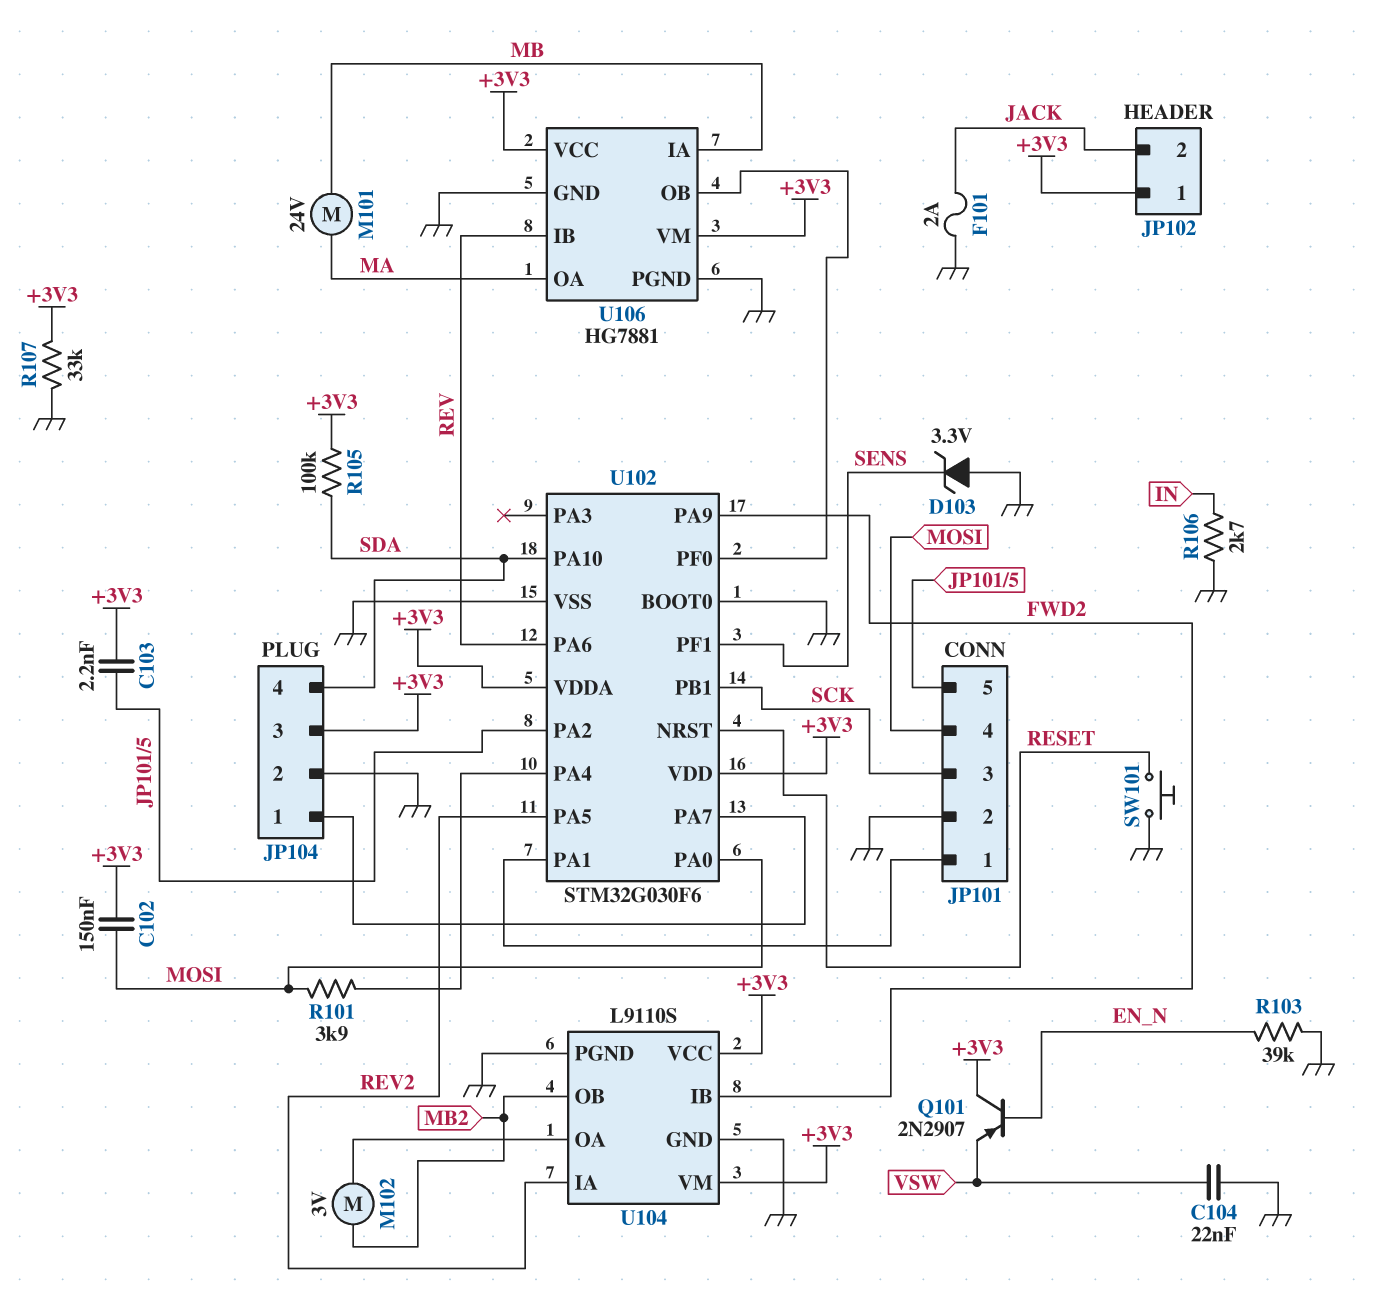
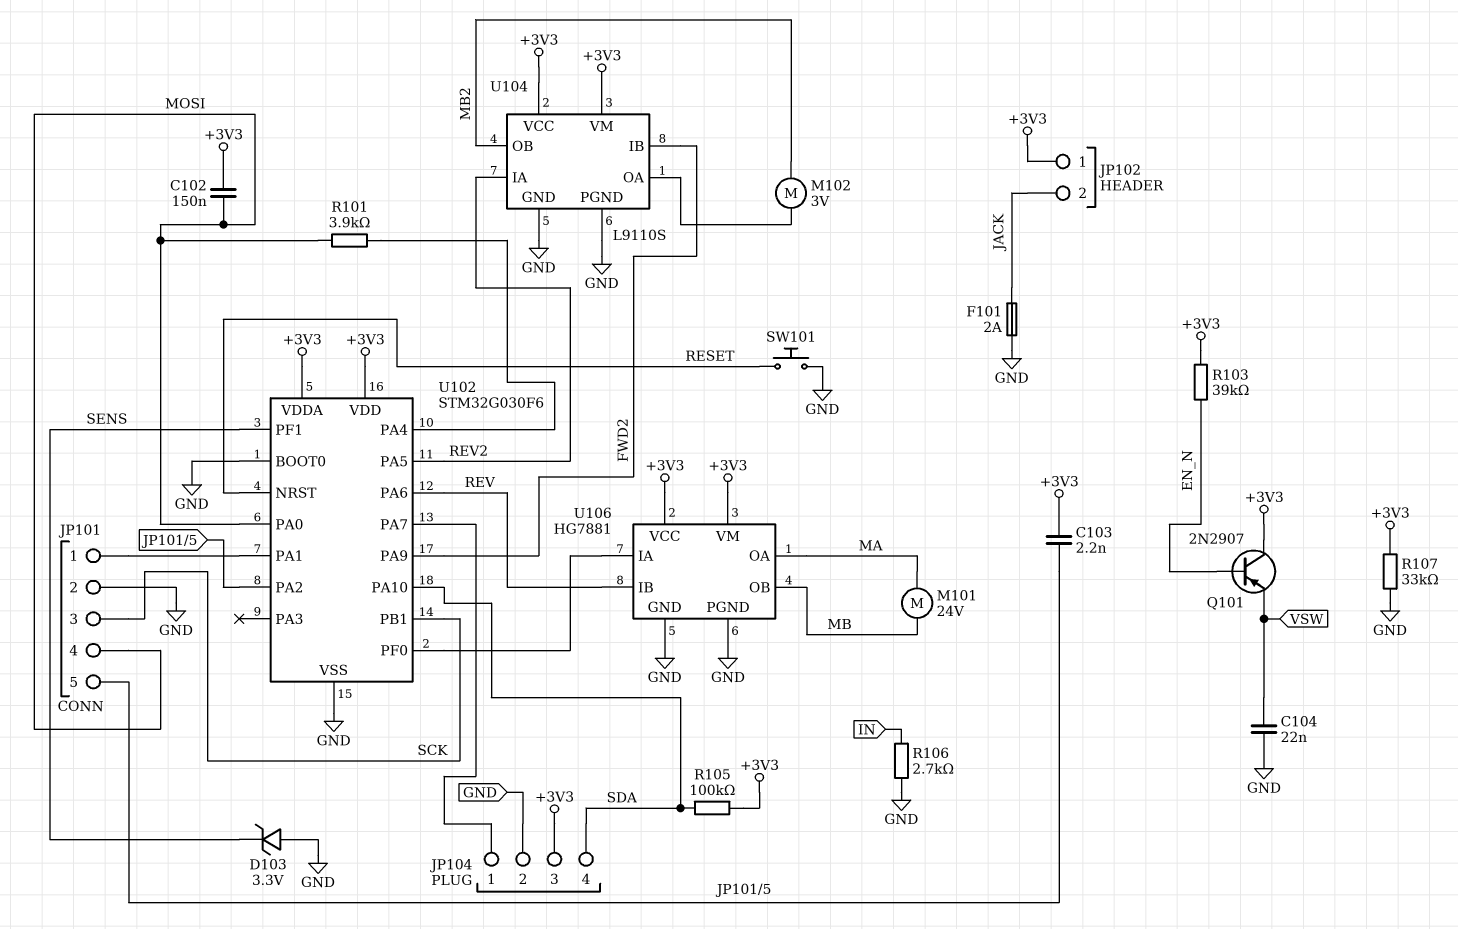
R103: 39k (EN_N, GND) -> 39k (+3V3, EN_N)
U106 pin IA: MB -> U102/PF0
U106 pin OB: U102/PF0 -> MB

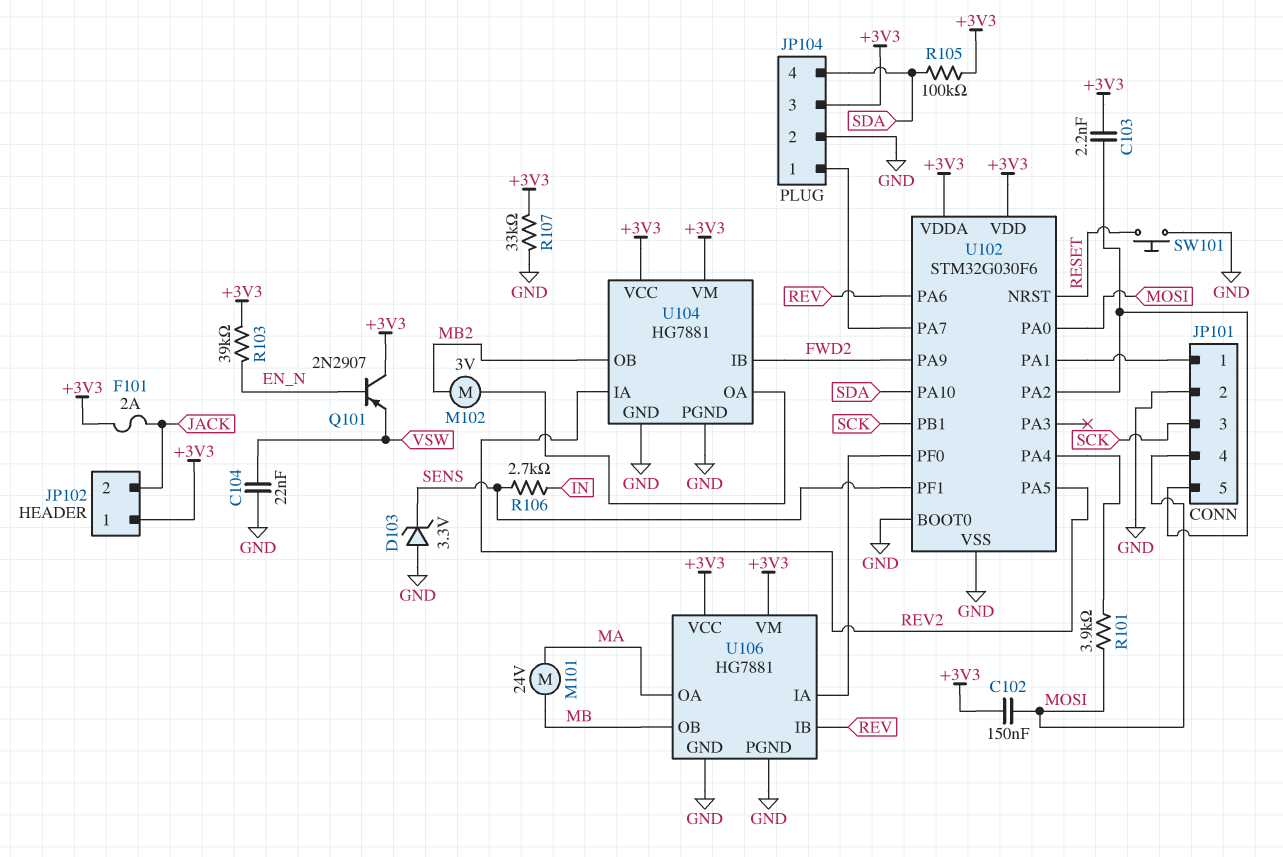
F101: 2A (GND, JACK) -> 2A (+3V3, JACK)
R106: 2.7k (GND, IN) -> 2.7k (IN, SENS)
U104: L9110S -> HG7881

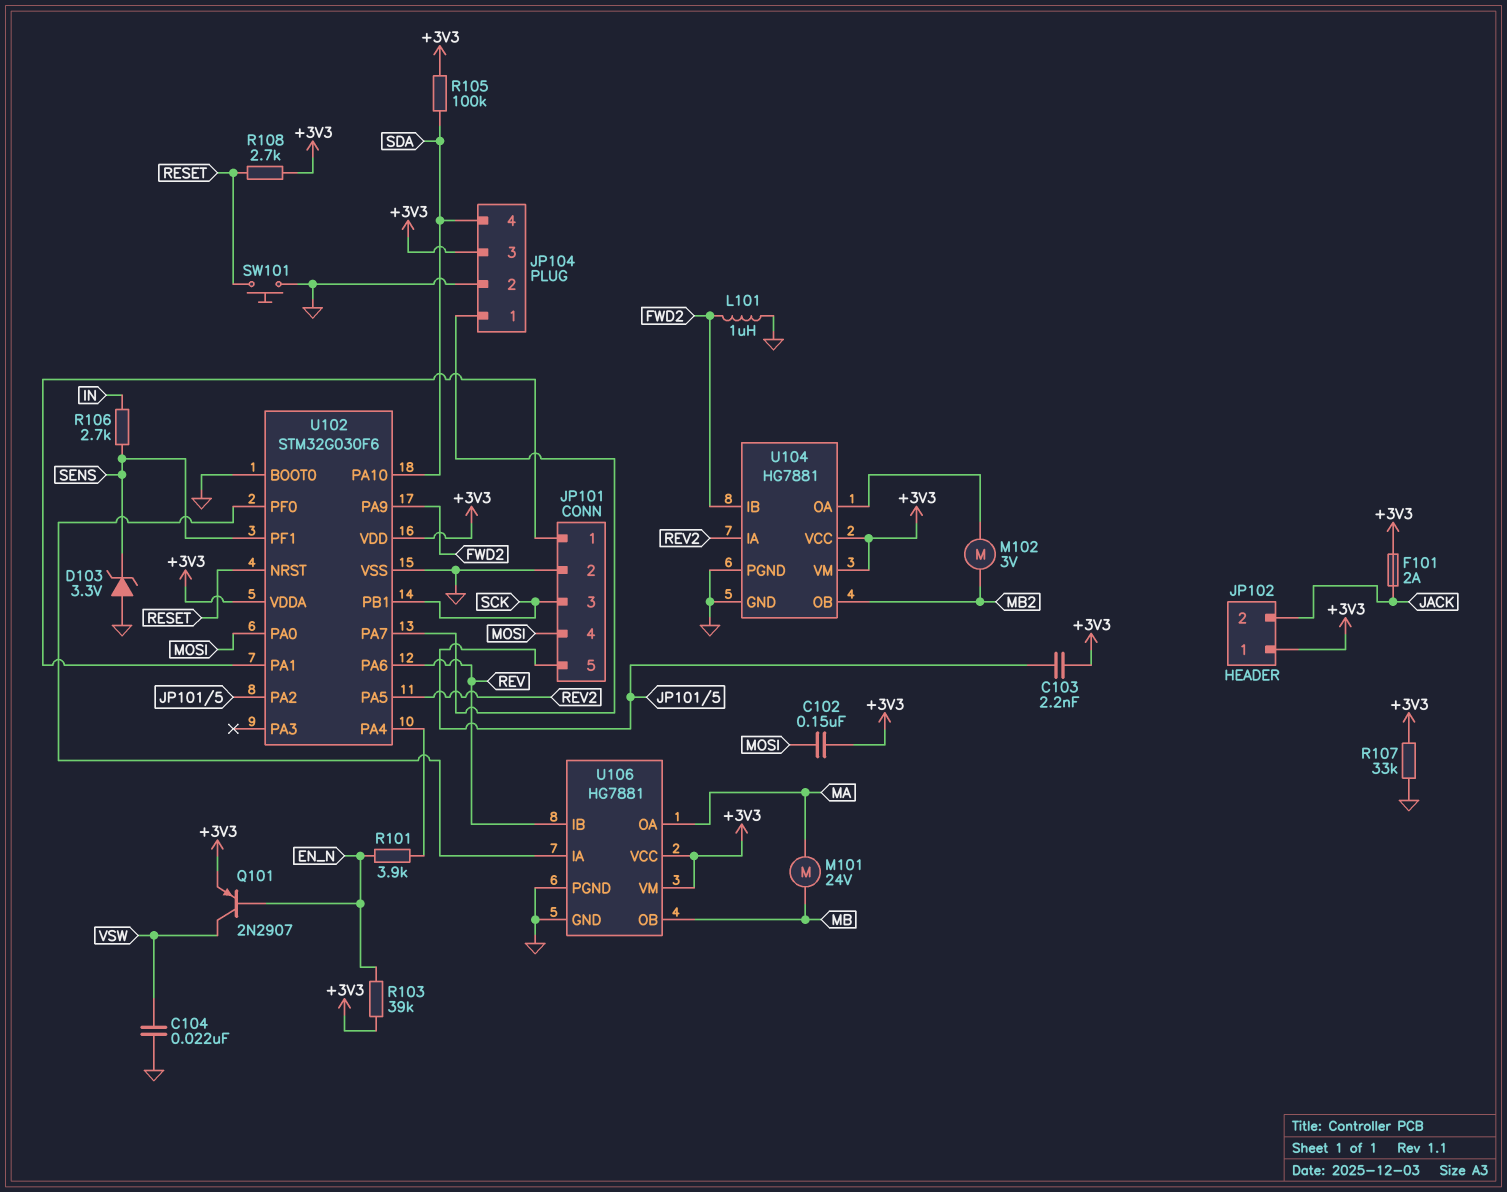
L101: none -> 1uH (FWD2, GND)
Q101: PNP 2N2907 (B EN_N, C +3V3, E VSW) -> PNP 2N2907 (B EN_N, C VSW, E +3V3)
R101: 3.9k (MOSI, U102/PA4) -> 3.9k (EN_N, U102/PA4)
R108: none -> 2.7k (+3V3, RESET)

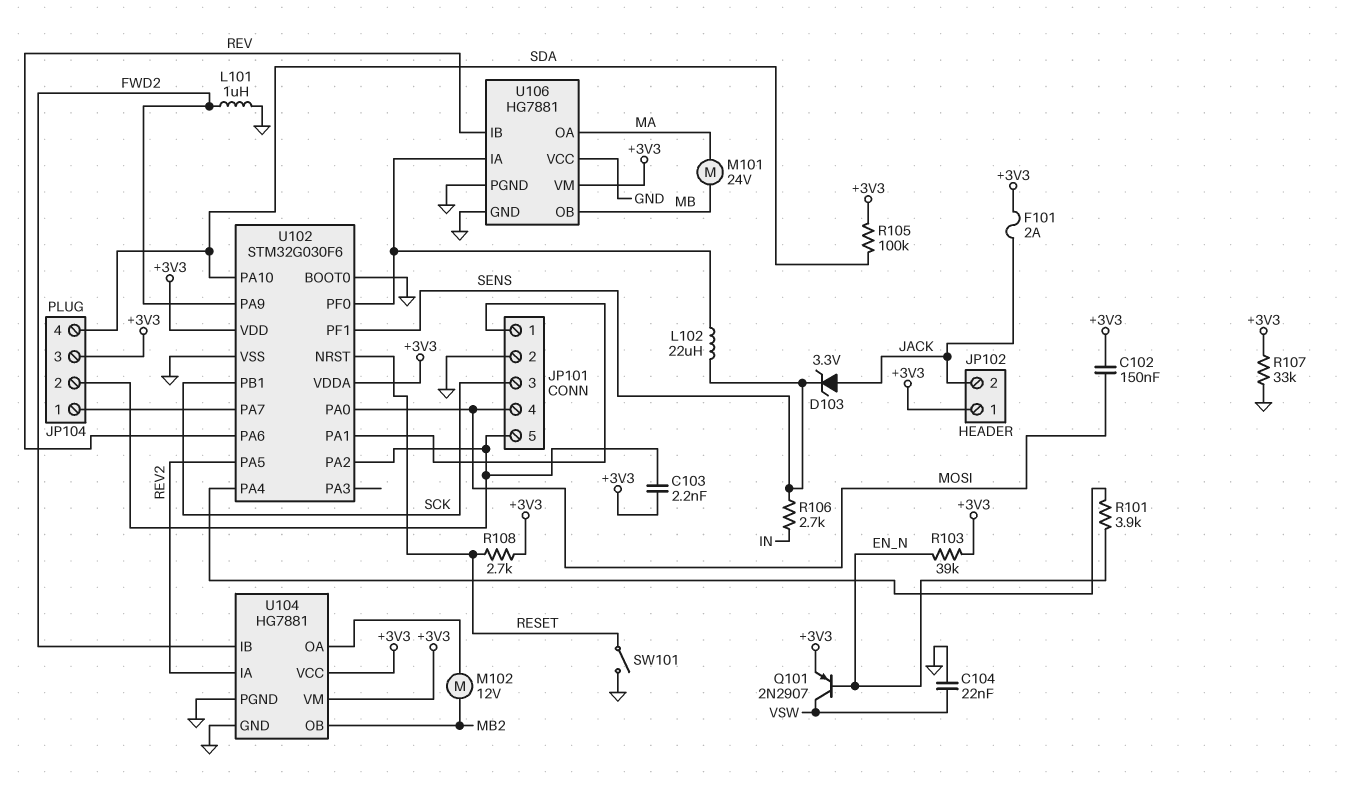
D103: zener 3.3V (A GND, K SENS) -> zener 3.3V (A JACK, K SENS)
JP104 pin 2: GND -> JP101/5
L102: none -> 22uH (SENS, U102/PF0)
M102: motor 3V (MB2, U104/OA) -> motor 12V (MB2, U104/OA)
SW101: button (GND, RESET) -> switch (GND, RESET)
U106 pin VCC: +3V3 -> GND

